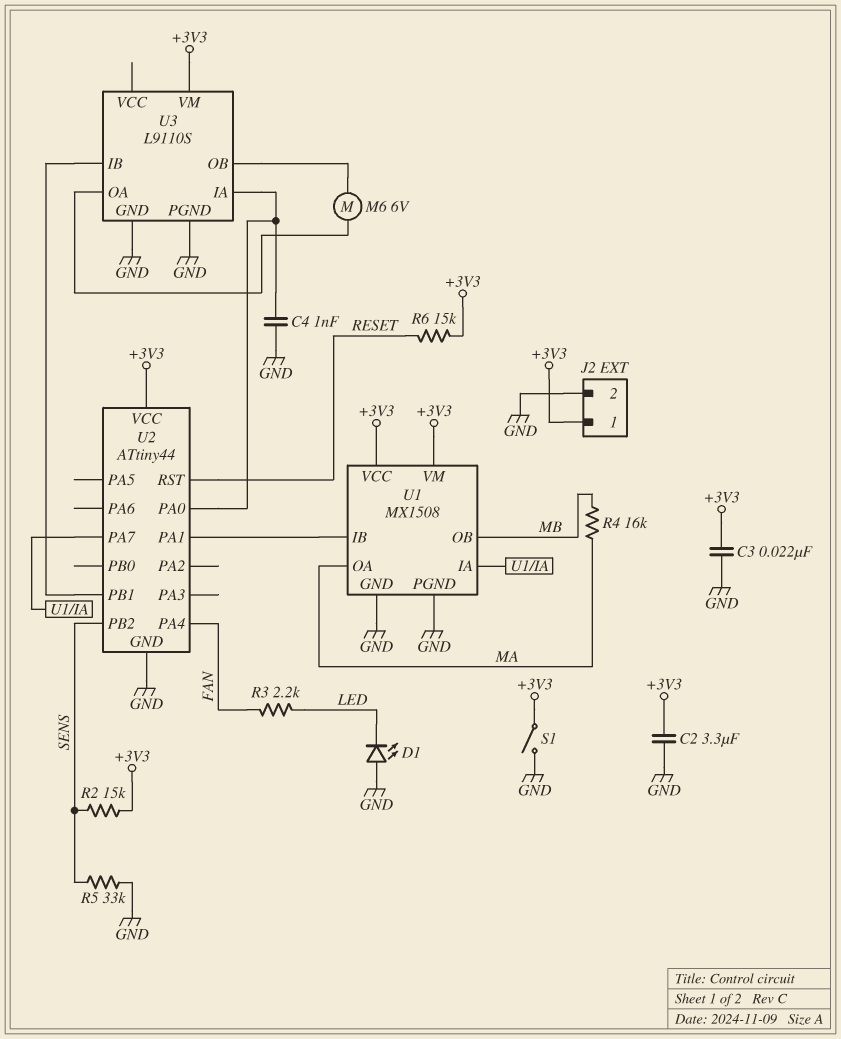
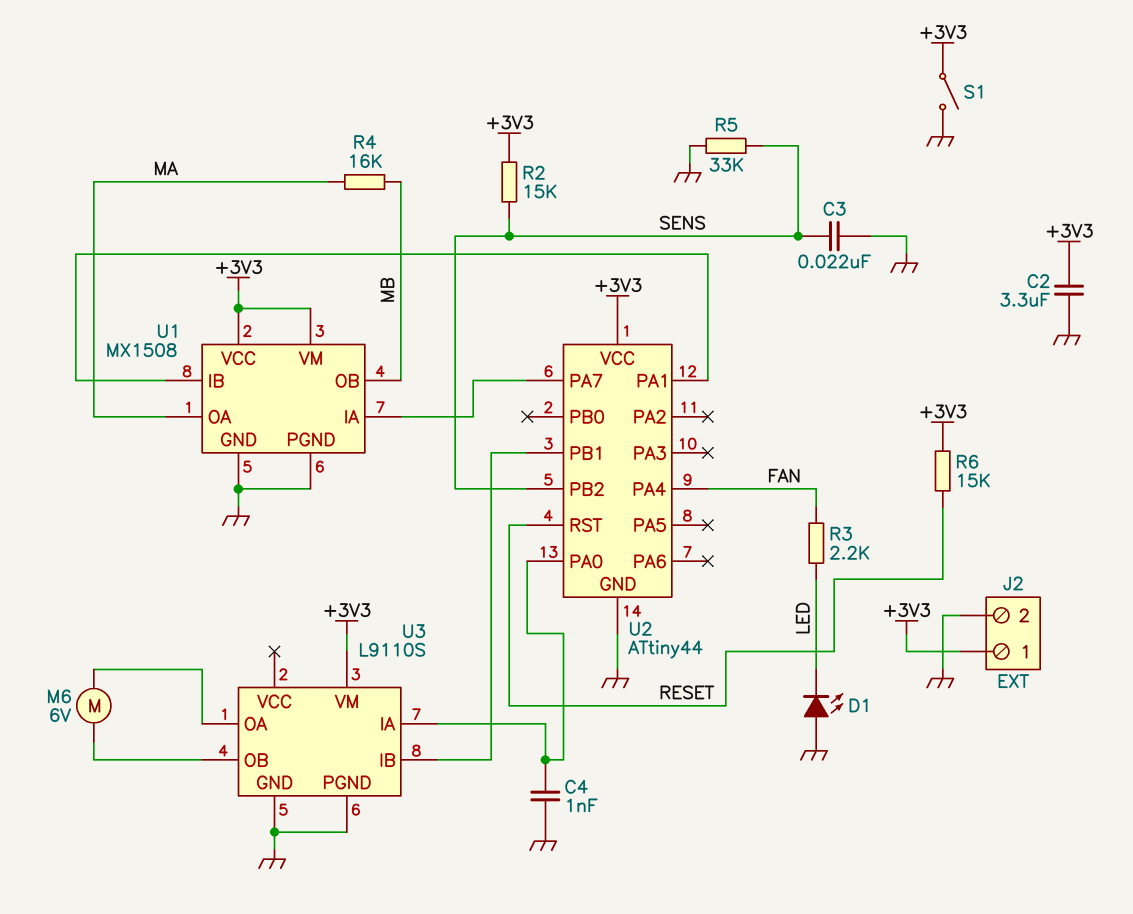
C3: 22nF (+3V3, GND) -> 22nF (GND, SENS)

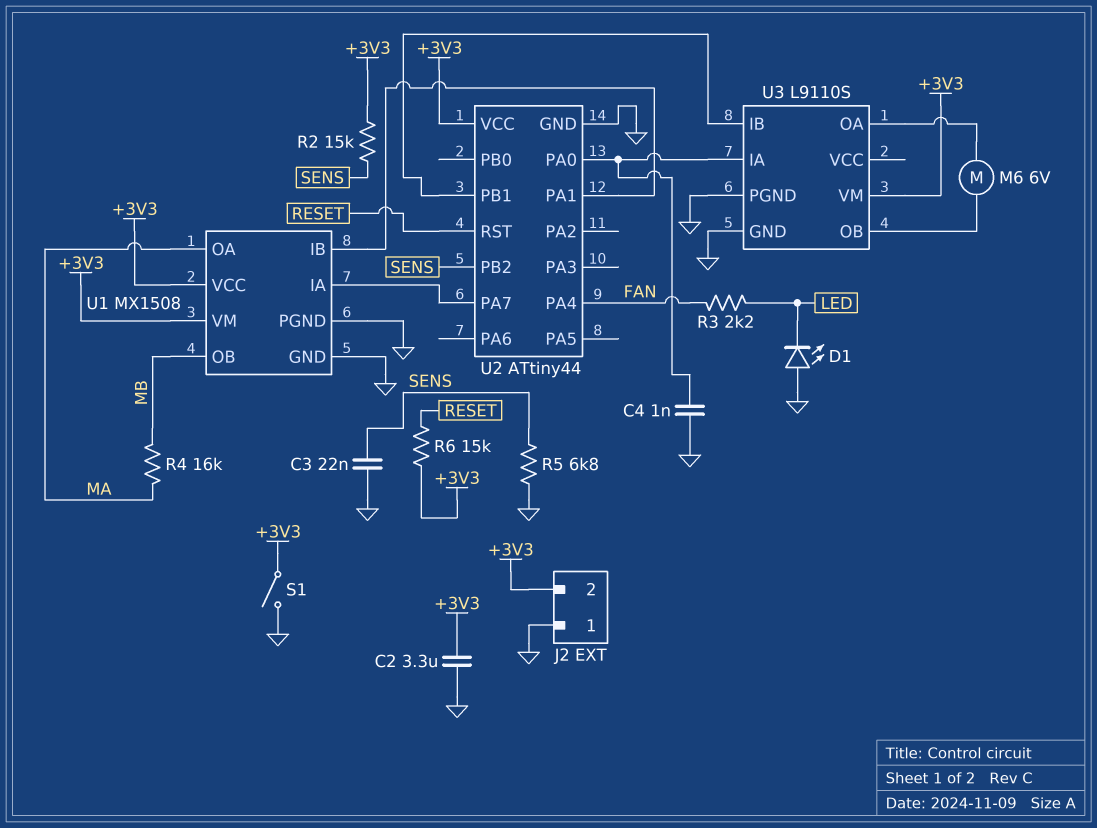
J2 pin 1: +3V3 -> GND
J2 pin 2: GND -> +3V3
R5: 33k (GND, SENS) -> 6.8k (GND, SENS)

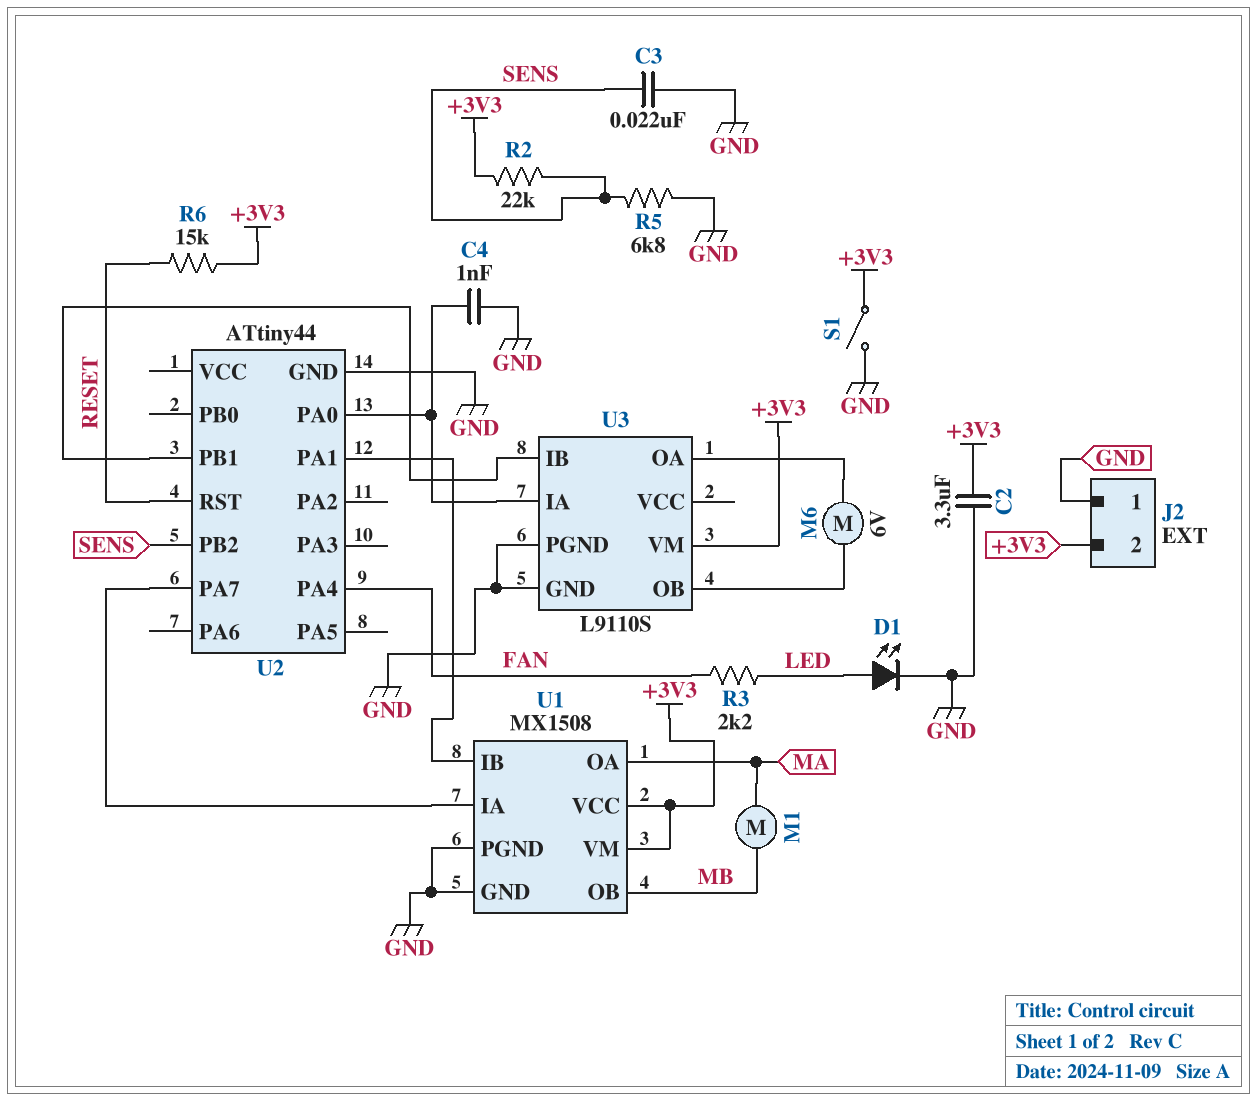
D1: LED (A GND, K LED) -> LED (A LED, K GND)
M1: none -> motor (MA, MB)
R2: 15k (+3V3, SENS) -> 22k (+3V3, SENS)
R4: 16k (MA, MB) -> none
U2 pin VCC: +3V3 -> none

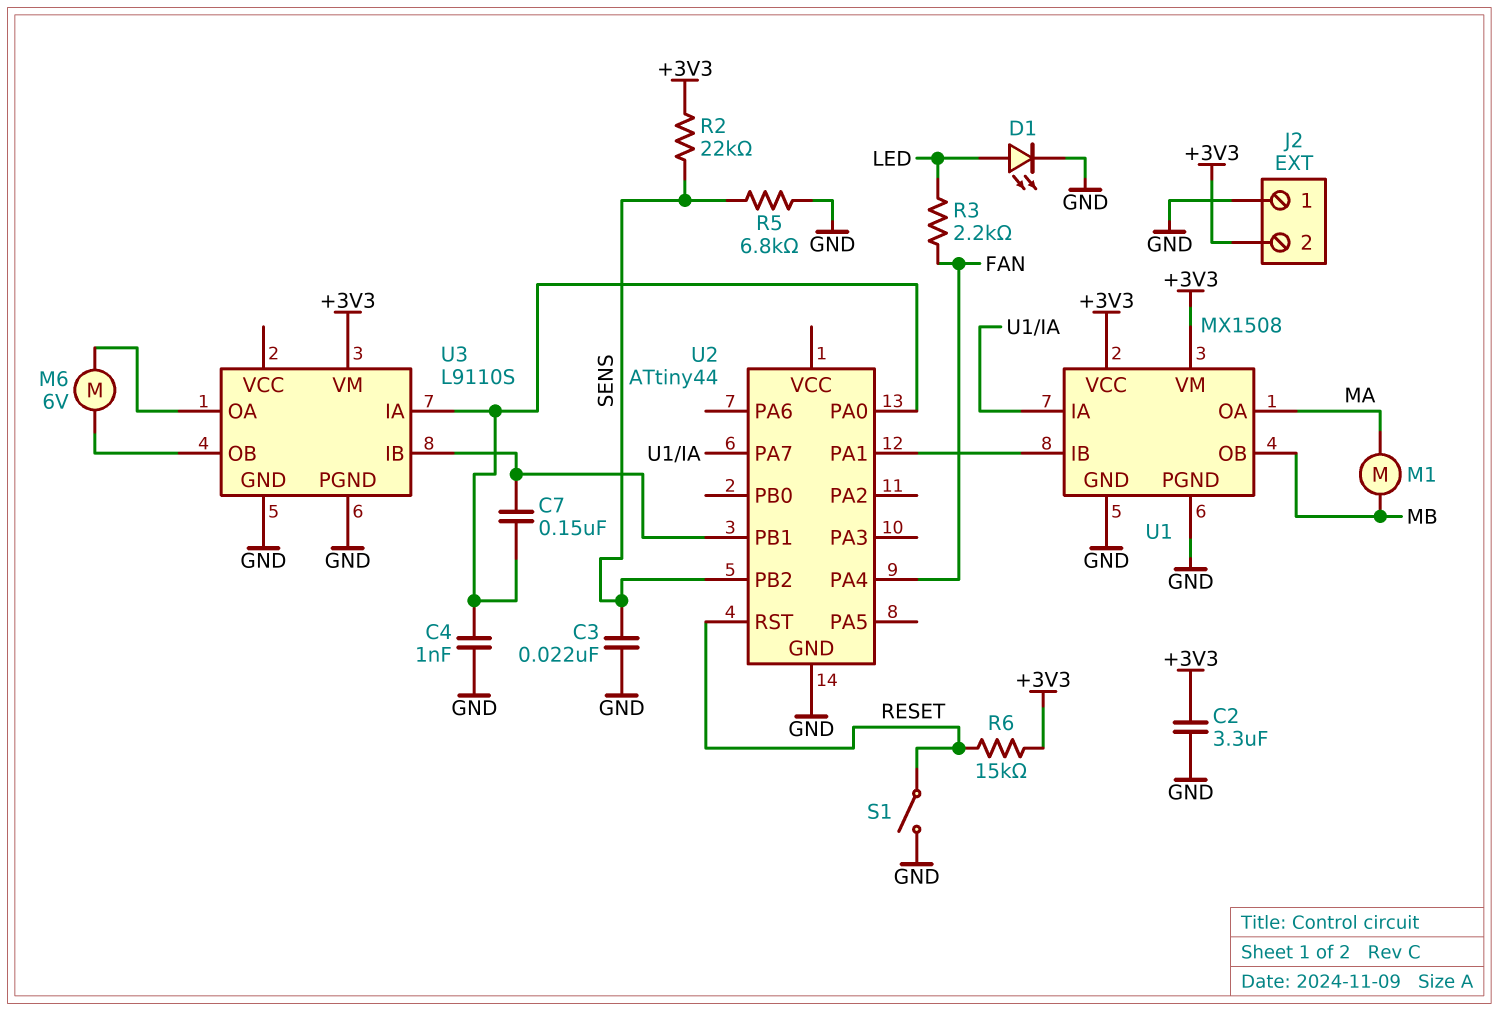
C7: none -> 150nF (U2/PA0, U2/PB1)
S1: switch (+3V3, GND) -> switch (GND, RESET)

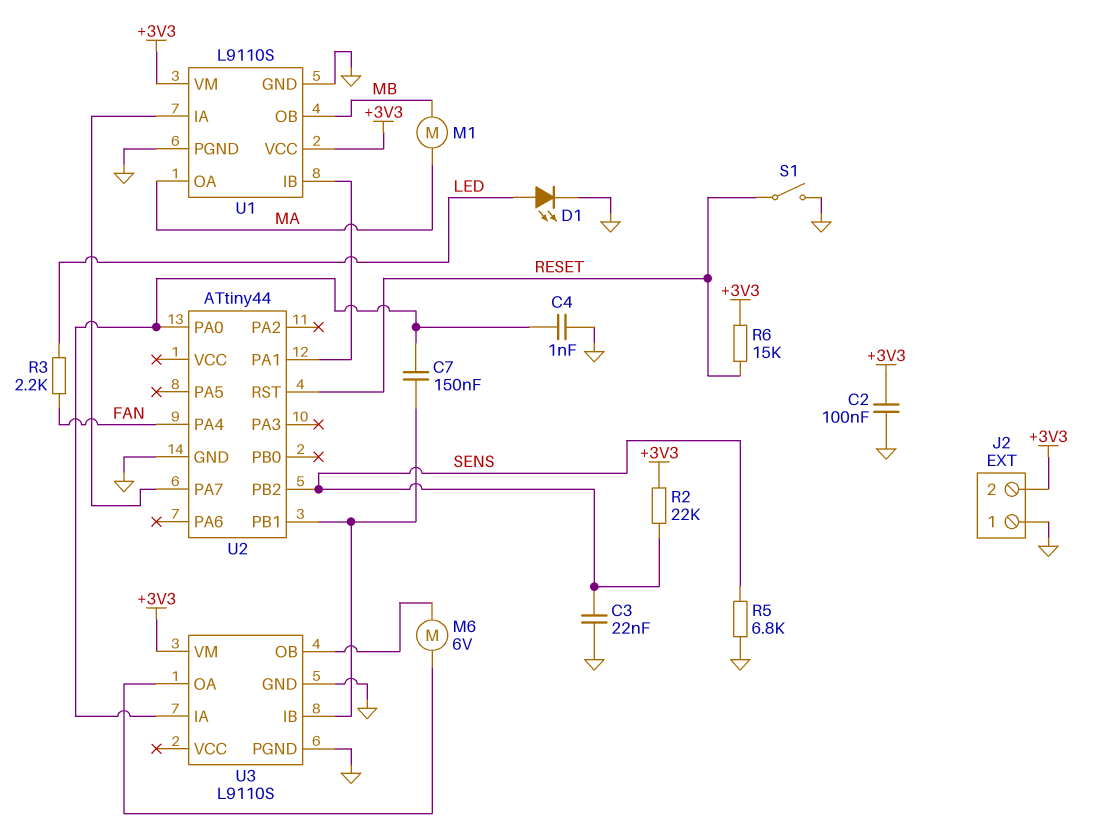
C2: 3.3uF (+3V3, GND) -> 100nF (+3V3, GND)
U1: MX1508 -> L9110S

